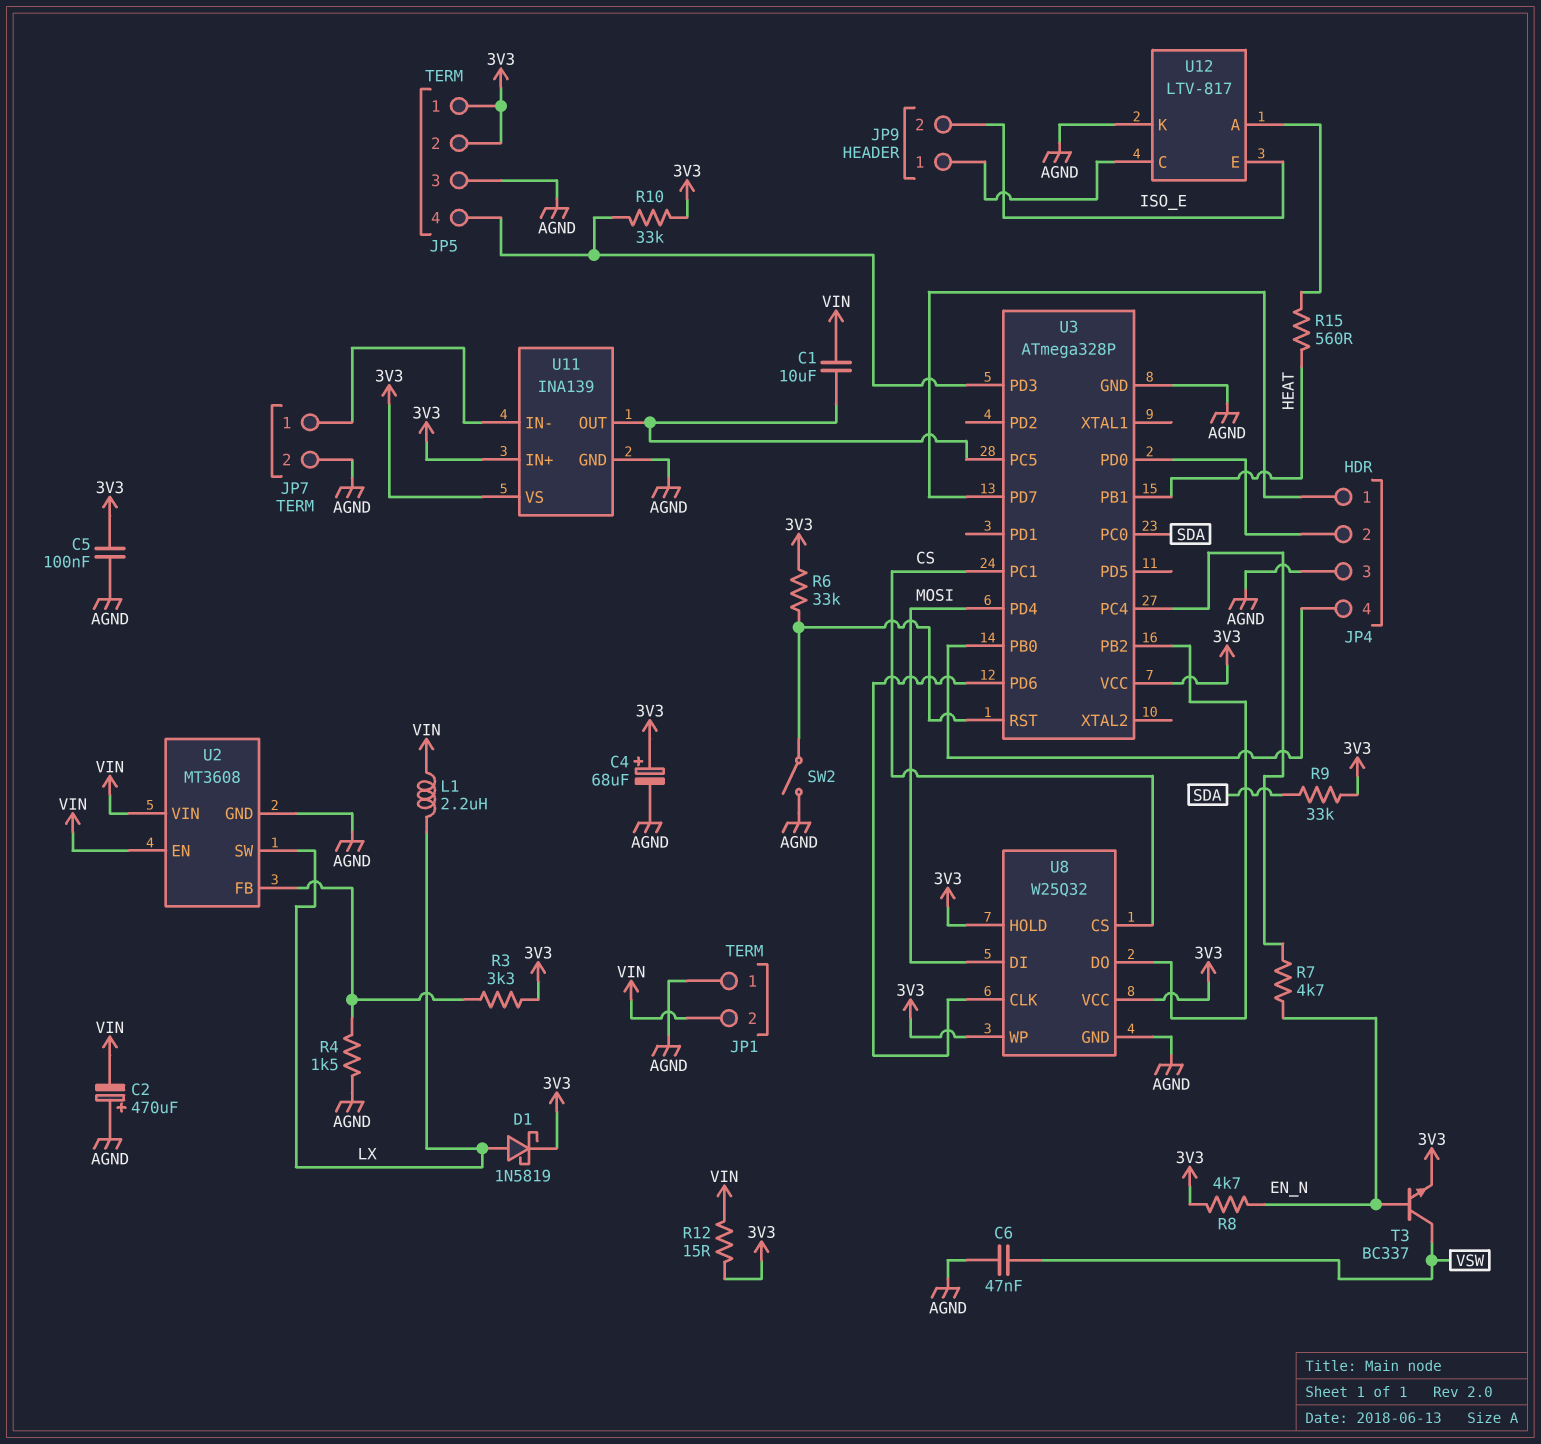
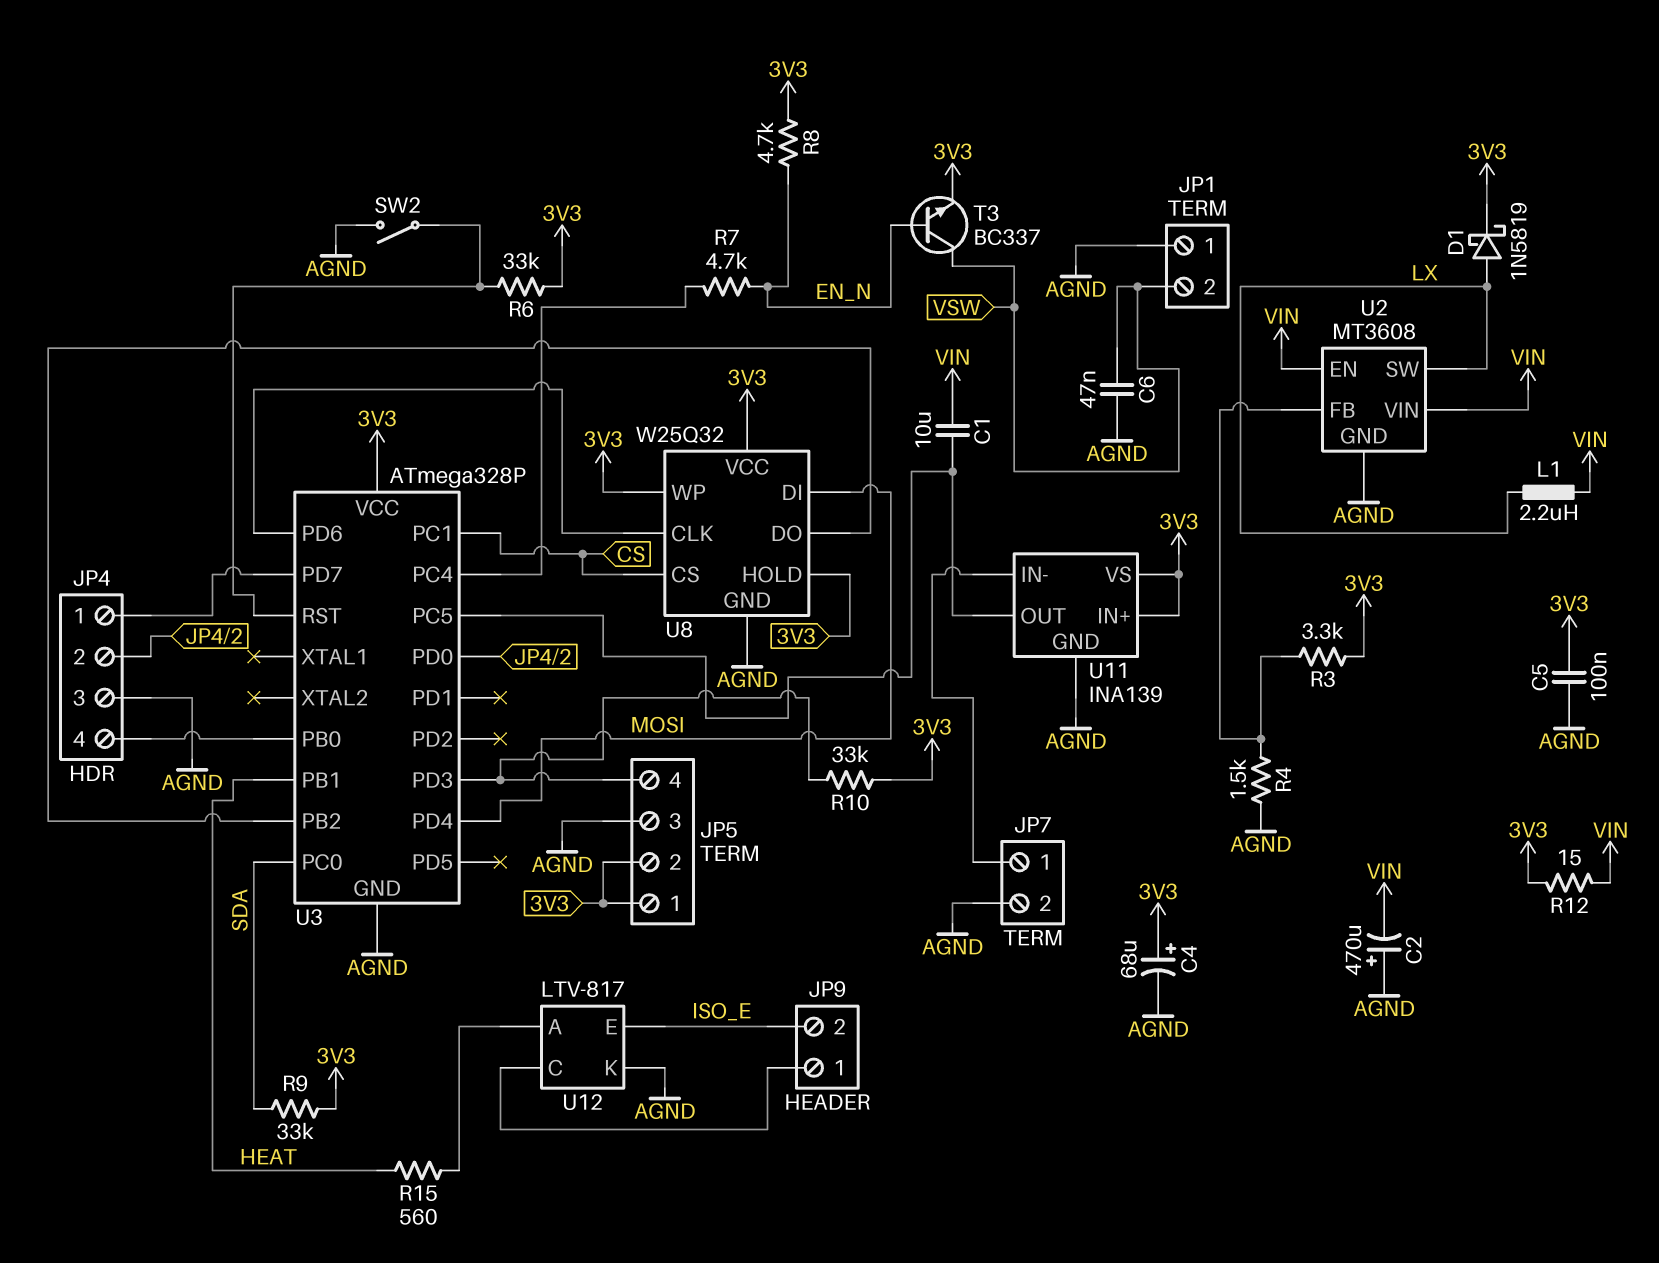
JP1 pin 2: VIN -> VSW

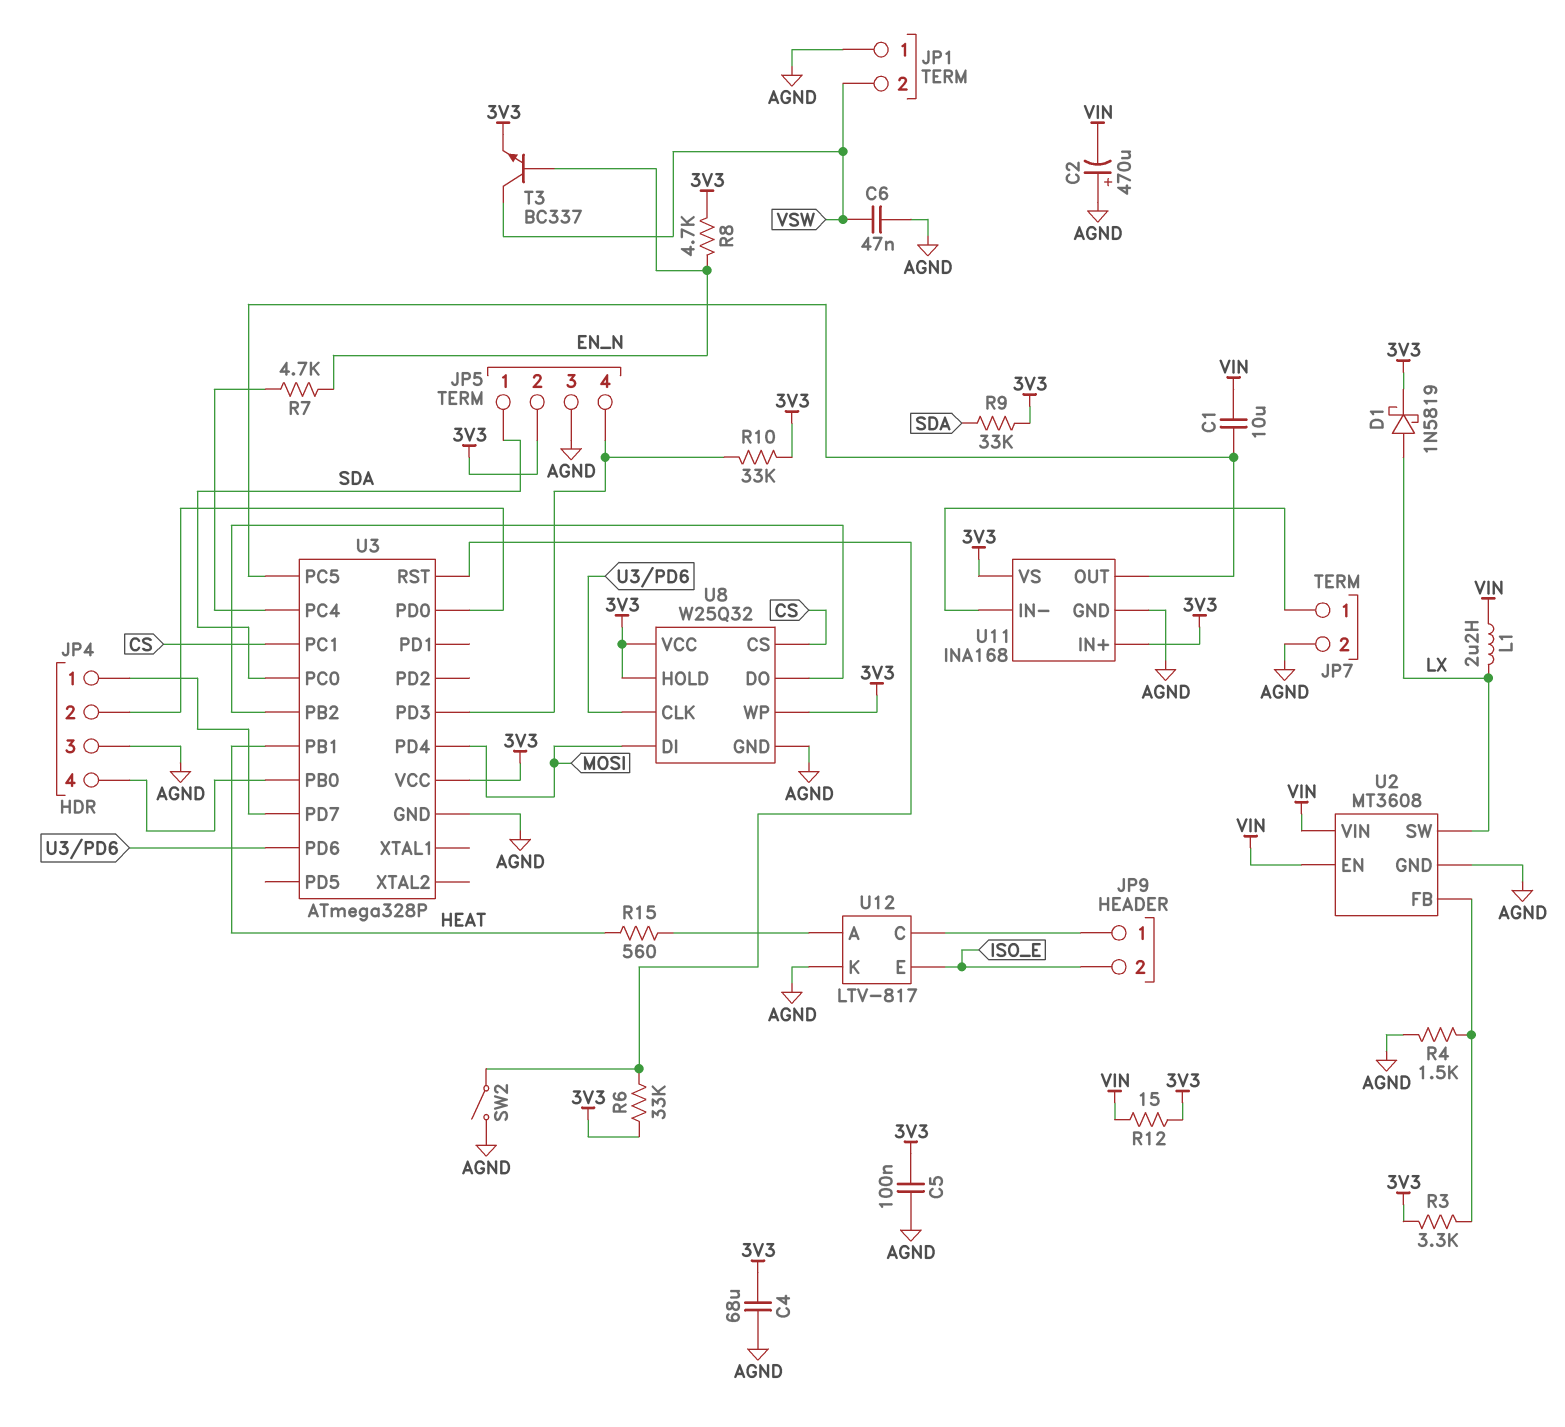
C4: 68uF (plus 3V3, minus AGND) -> 68uF (3V3, AGND)
JP5 pin 1: 3V3 -> SDA
U11: INA139 -> INA168

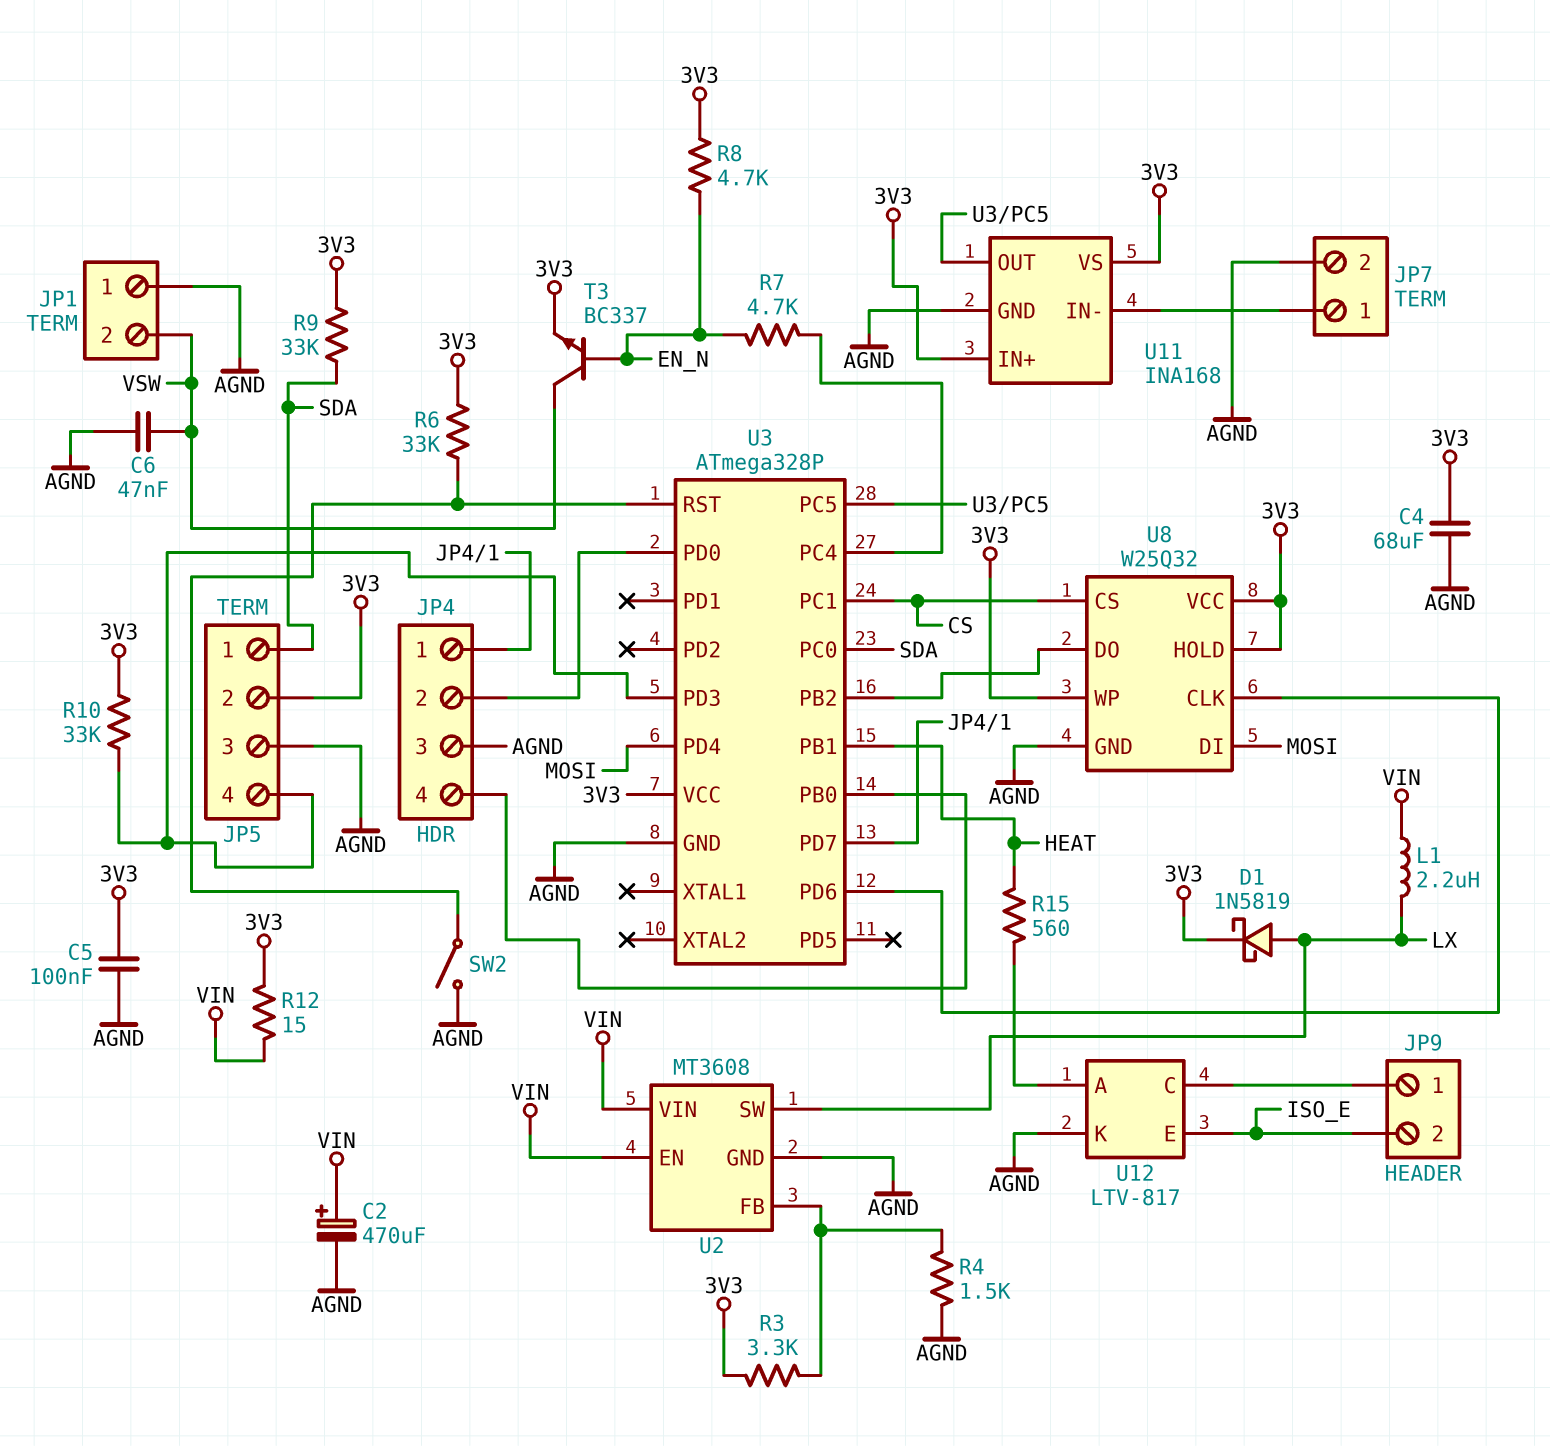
C1: 10uF (U3/PC5, VIN) -> none
C2: 470uF (plus AGND, minus VIN) -> 470uF (plus VIN, minus AGND)

